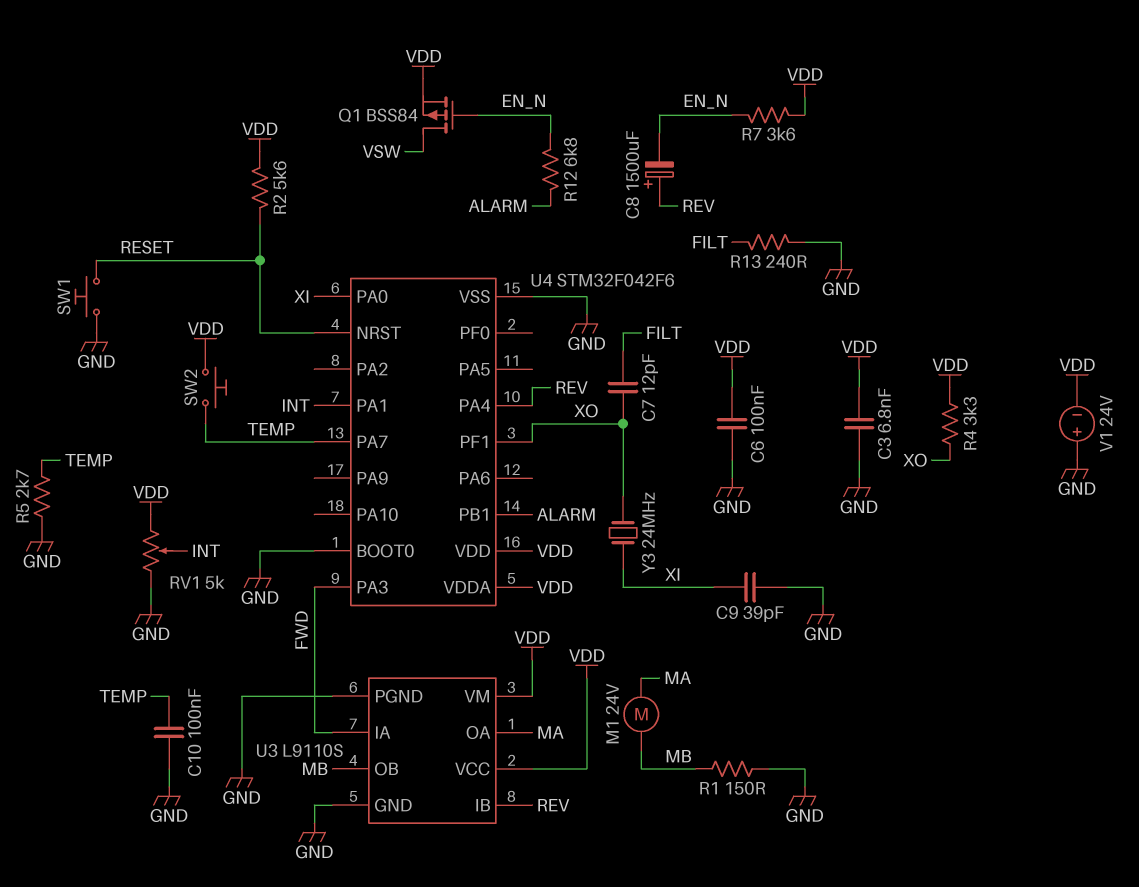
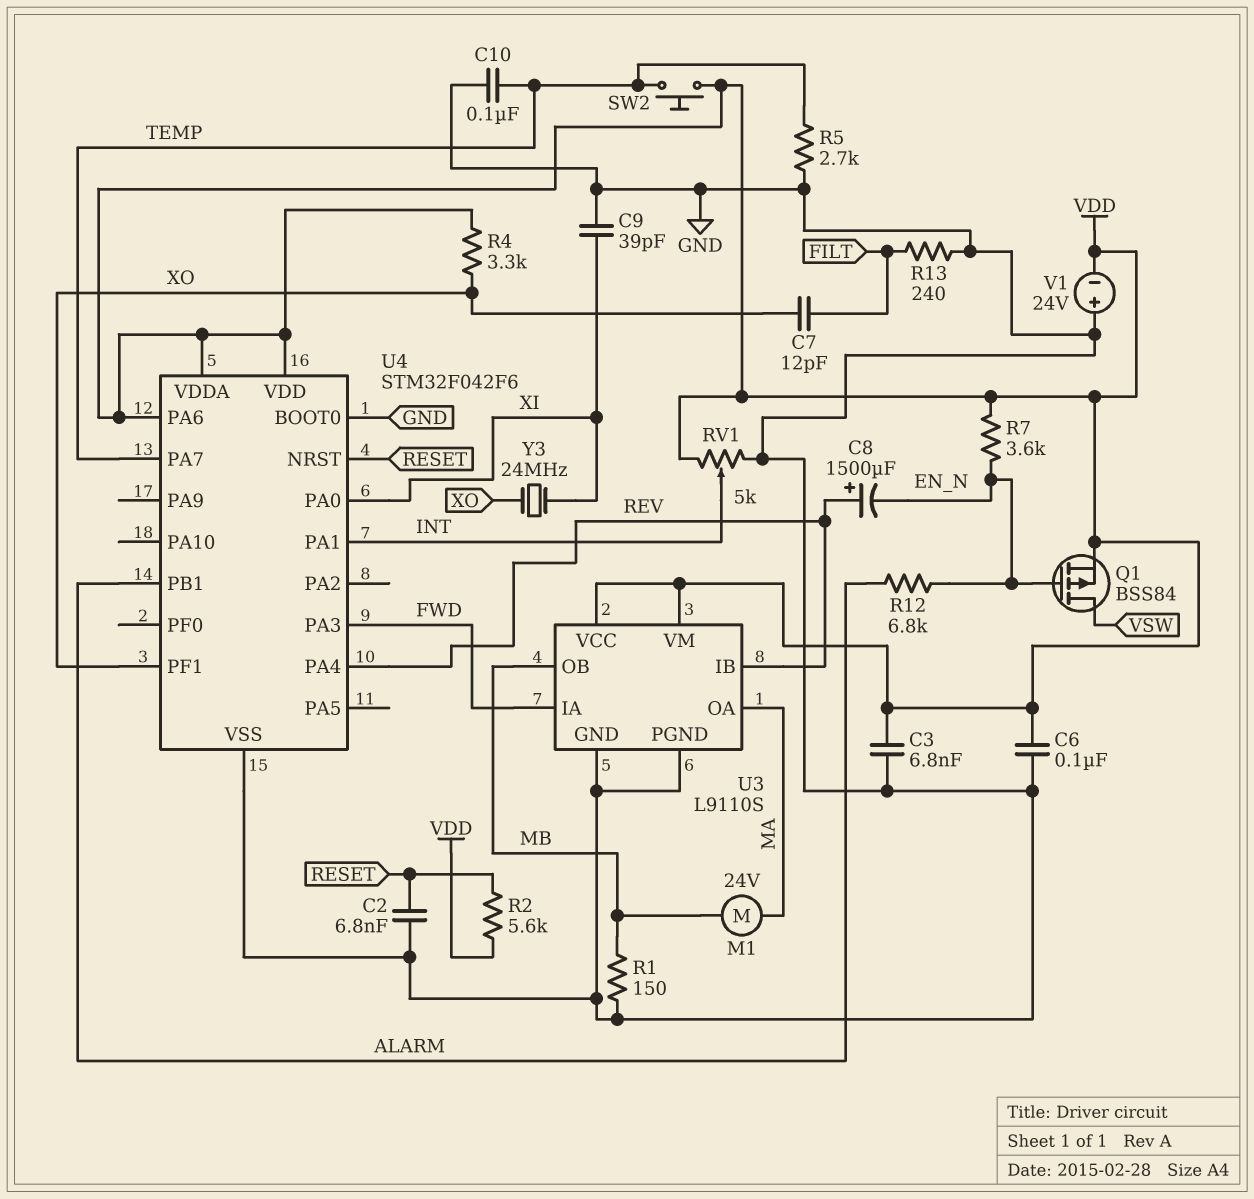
C2: none -> 6.8nF (GND, RESET)
SW1: button (GND, RESET) -> none
U4 pin PA6: none -> VDD

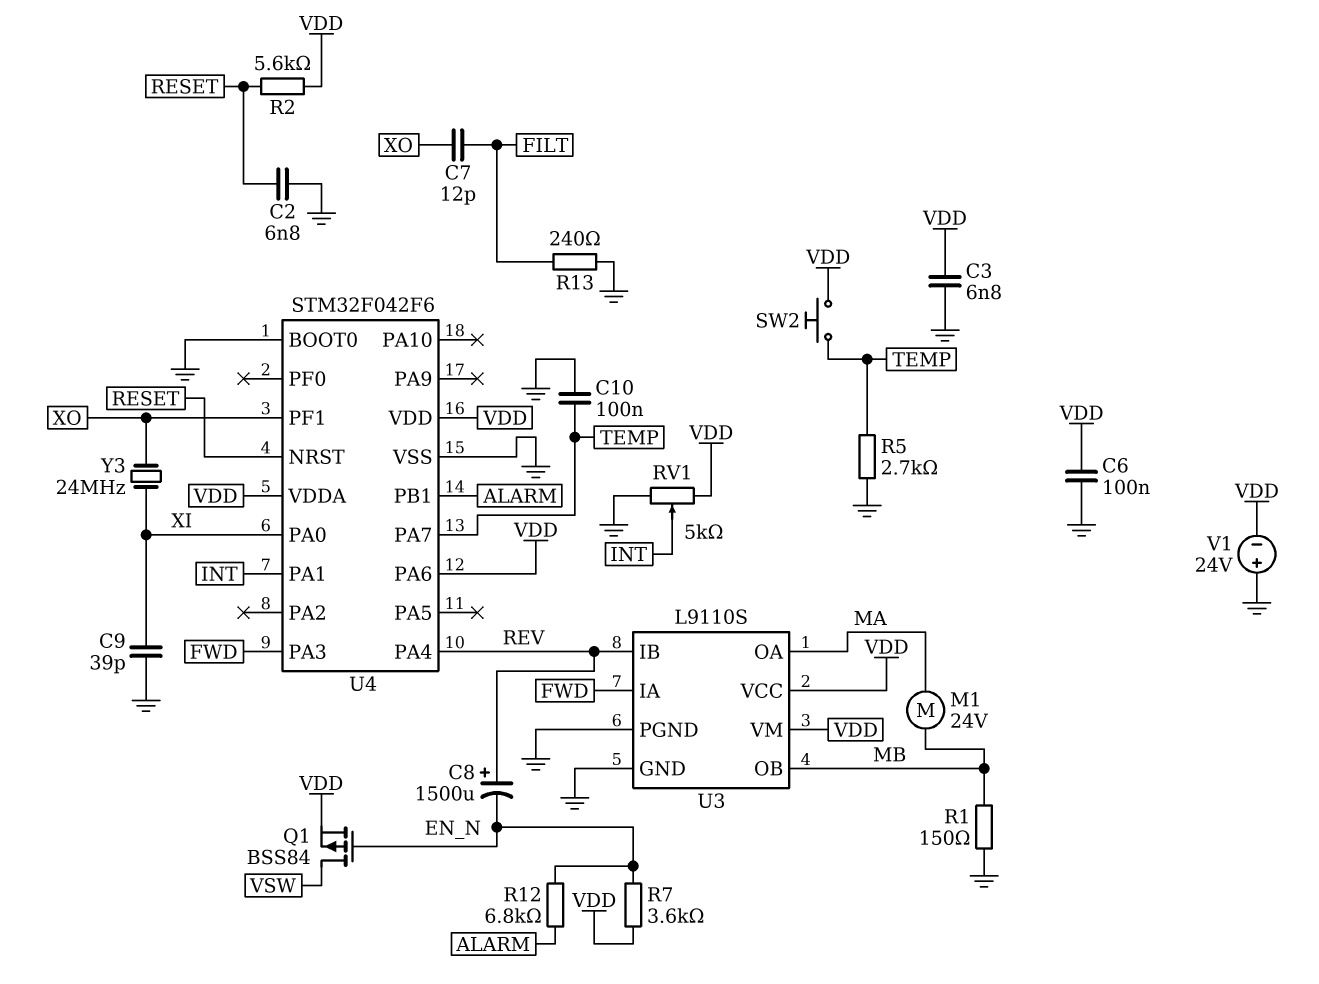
R4: 3.3k (VDD, XO) -> none

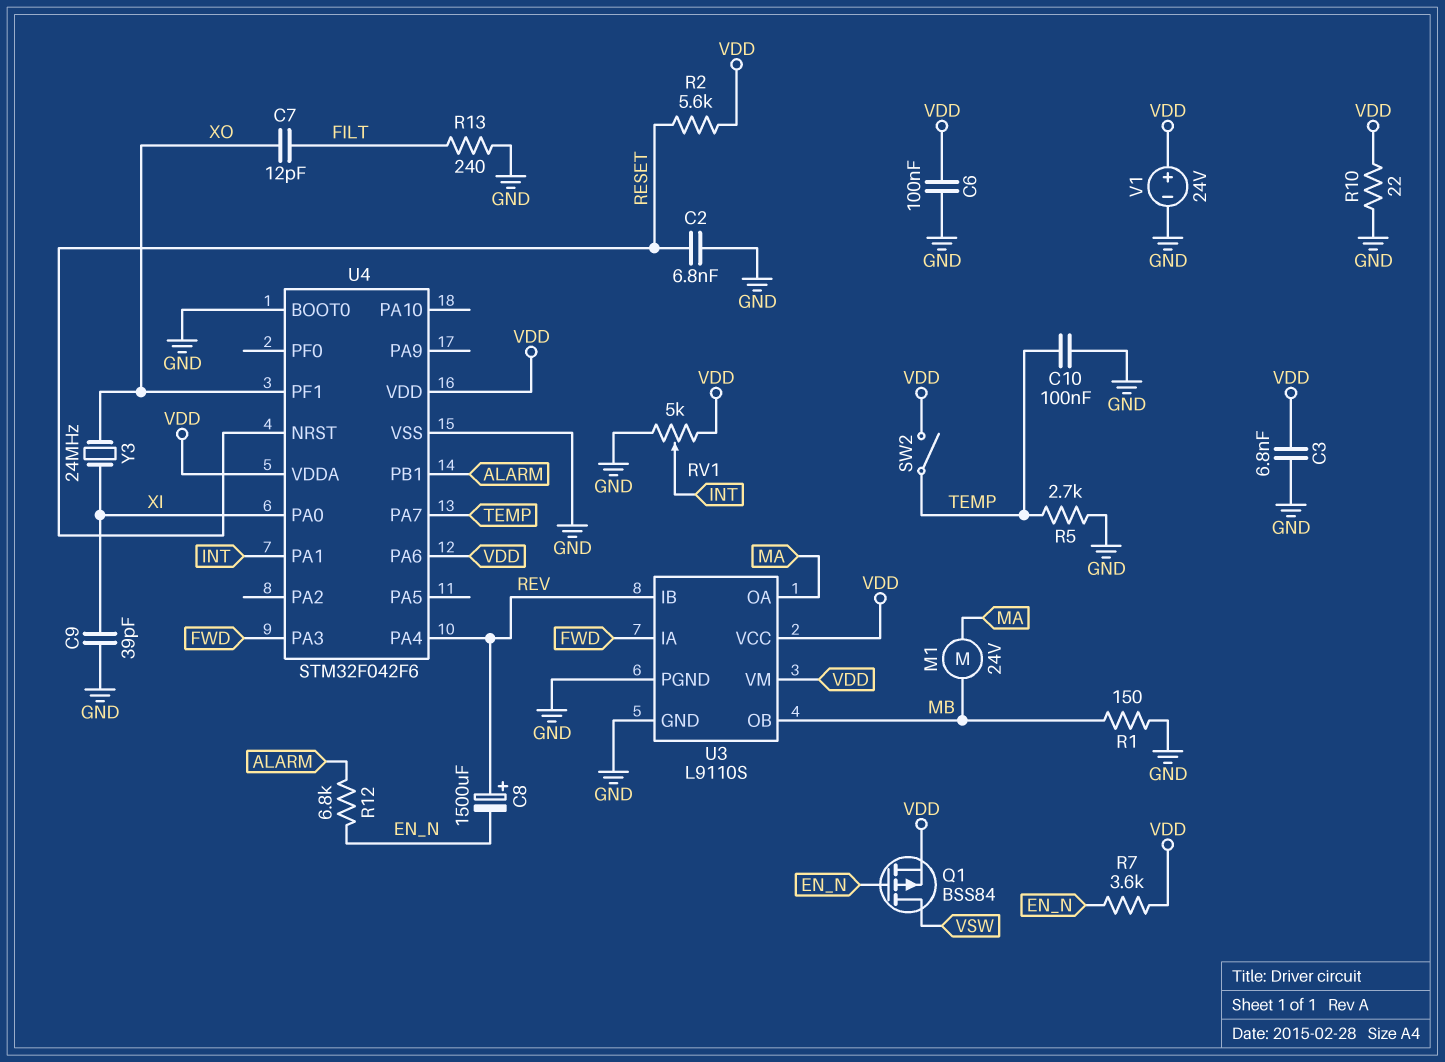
R10: none -> 22 (GND, VDD)
SW2: button (TEMP, VDD) -> switch (TEMP, VDD)
V1: 24V (plus GND, minus VDD) -> 24V (plus VDD, minus GND)

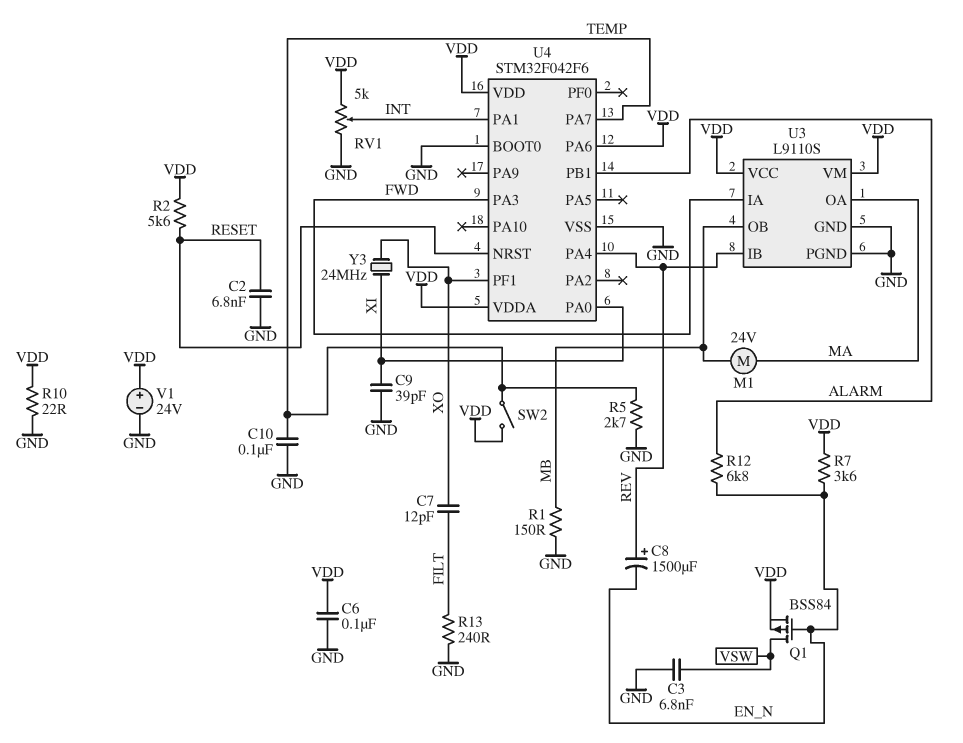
C3: 6.8nF (GND, VDD) -> 6.8nF (GND, VSW)

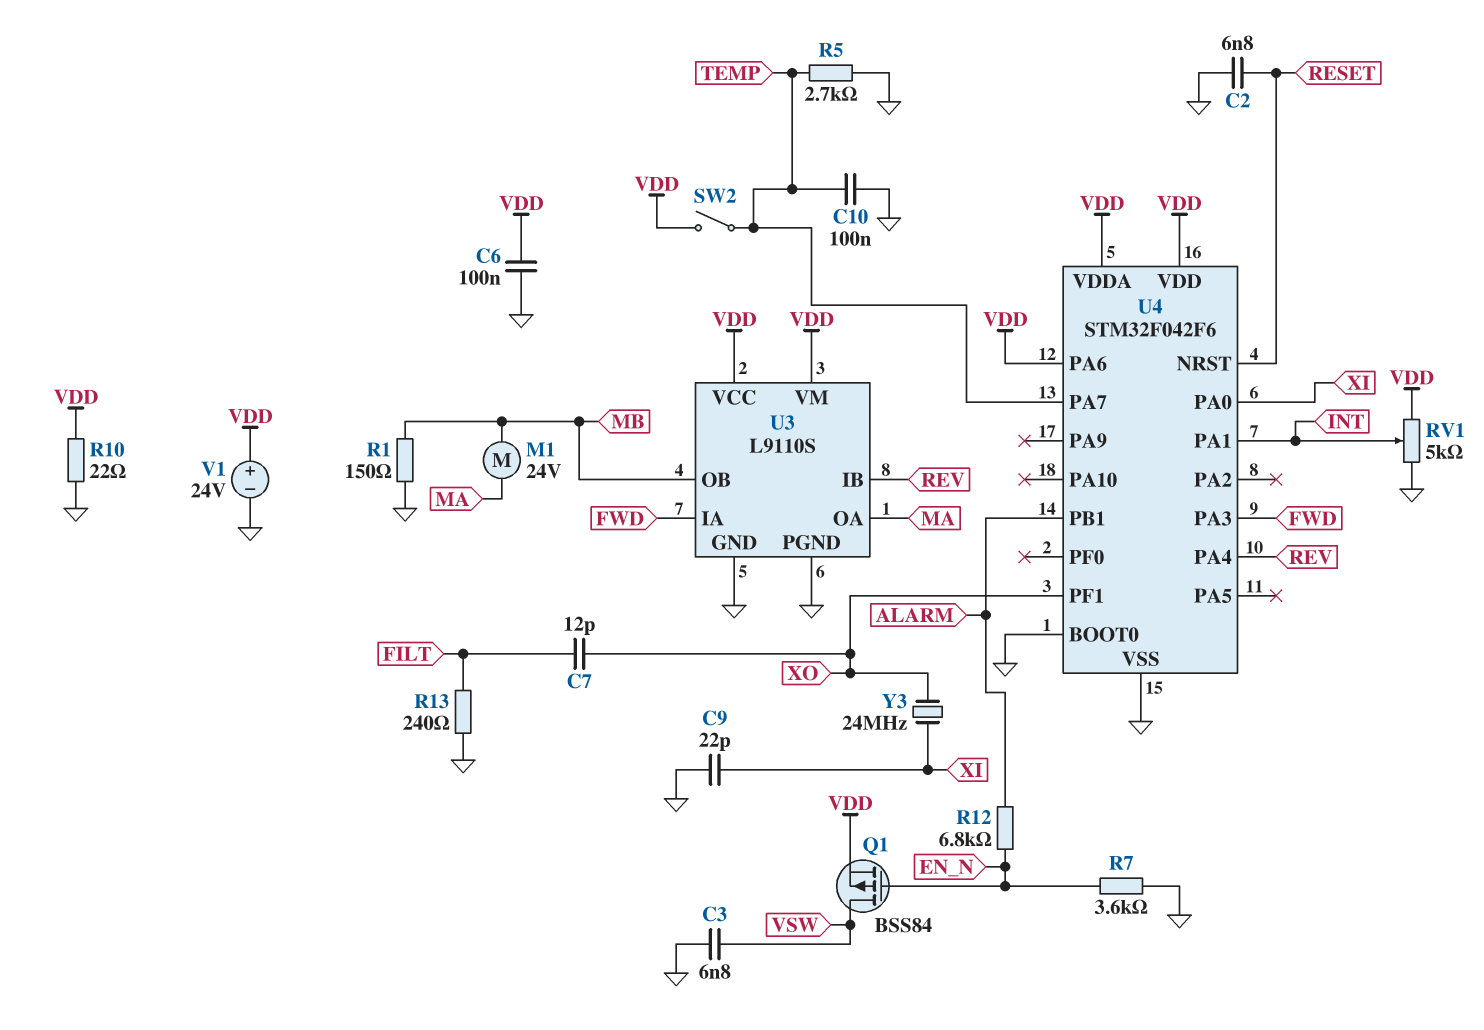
C8: 1500uF (plus REV, minus EN_N) -> none
C9: 39pF (GND, XI) -> 22pF (GND, XI)
R2: 5.6k (RESET, VDD) -> none
R7: 3.6k (EN_N, VDD) -> 3.6k (EN_N, GND)

